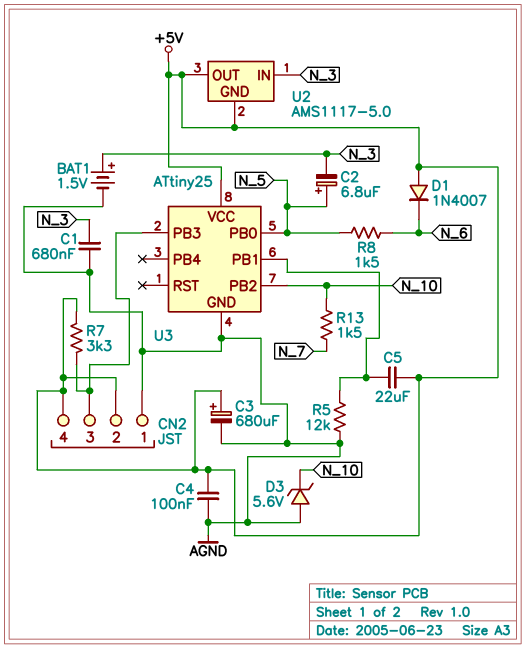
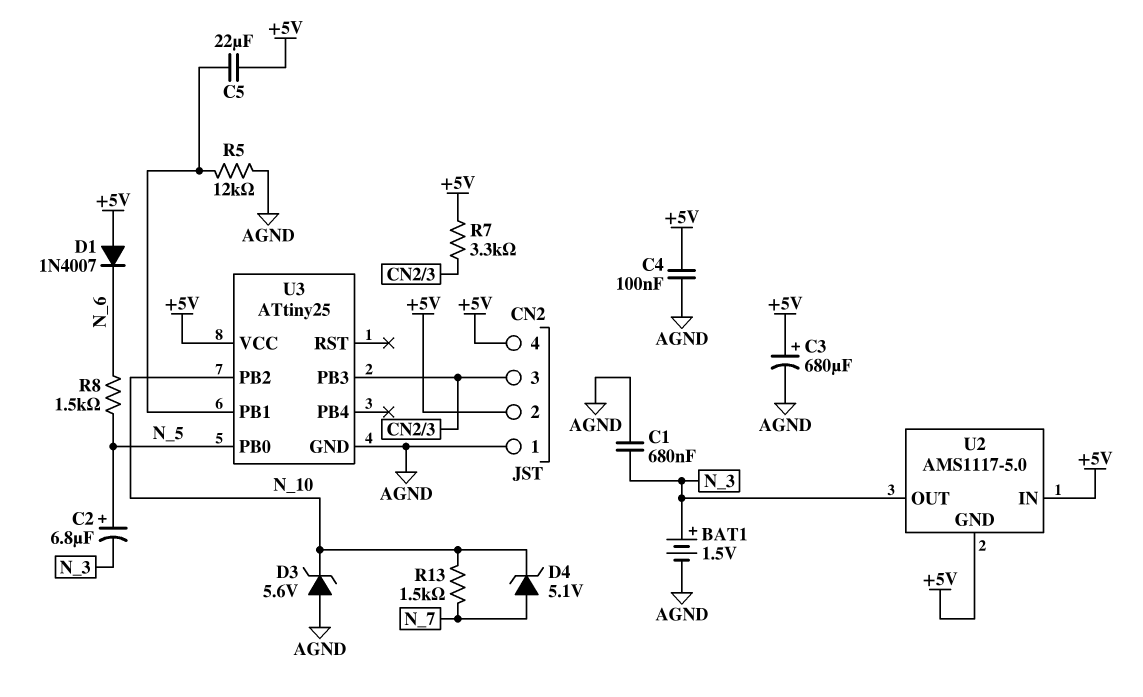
D4: none -> zener 5.1V (A N_7, K N_10)
U2 pin IN: N_3 -> +5V
U2 pin OUT: +5V -> N_3

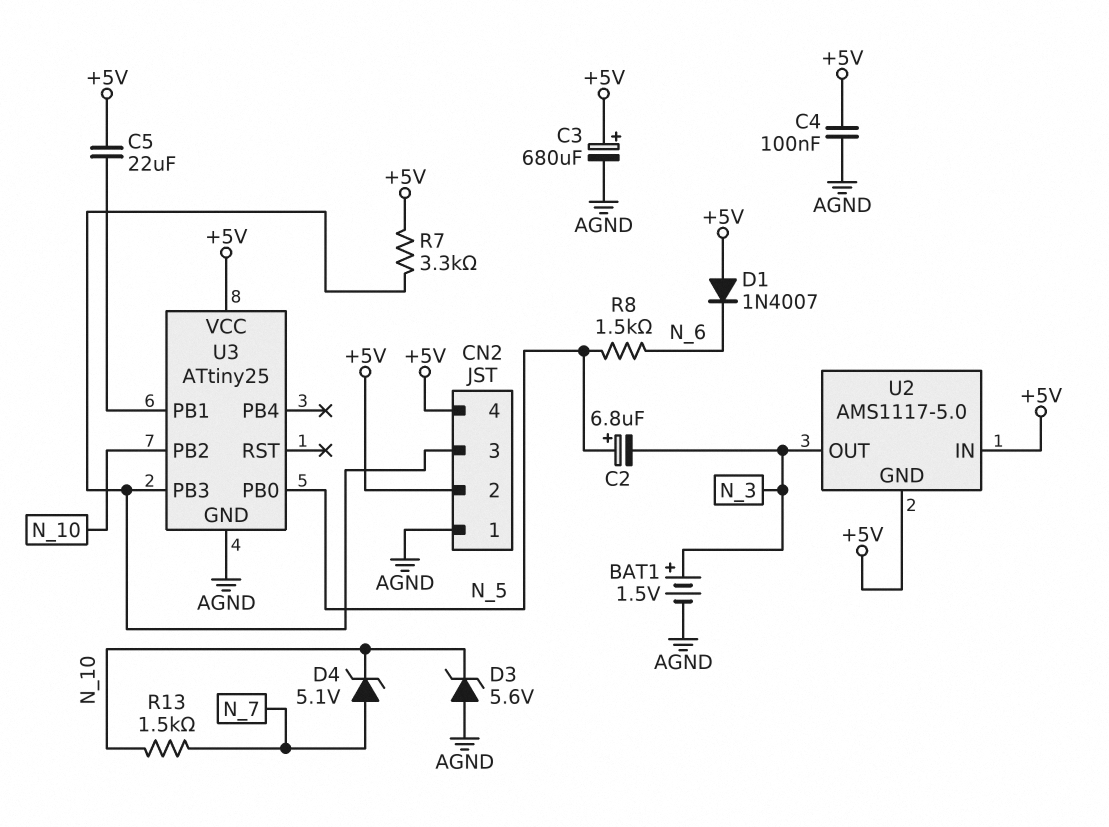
C1: 680nF (AGND, N_3) -> none
R5: 12k (AGND, U3/PB1) -> none

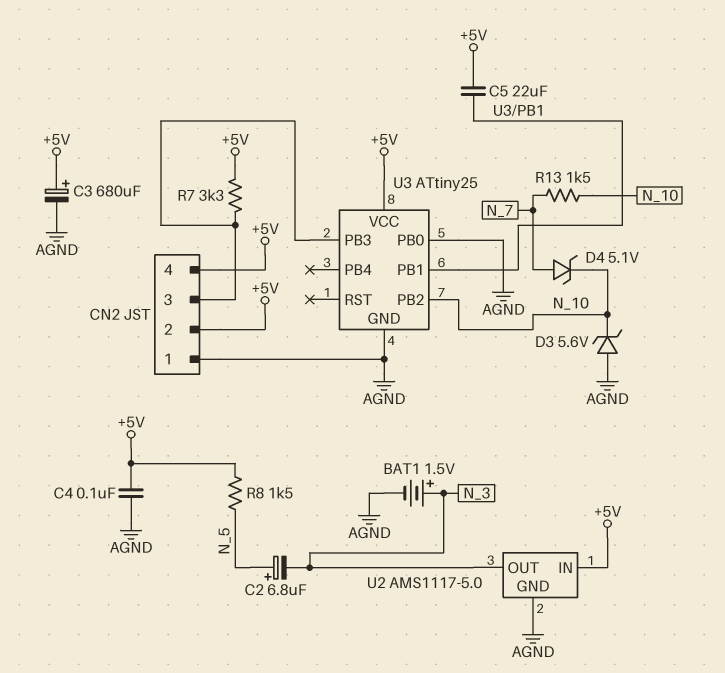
D1: diode 1N4007 (A +5V, K N_6) -> none
R8: 1.5k (N_5, N_6) -> 1.5k (+5V, N_5)
U2 pin GND: +5V -> AGND
U3 pin PB0: N_5 -> AGND

